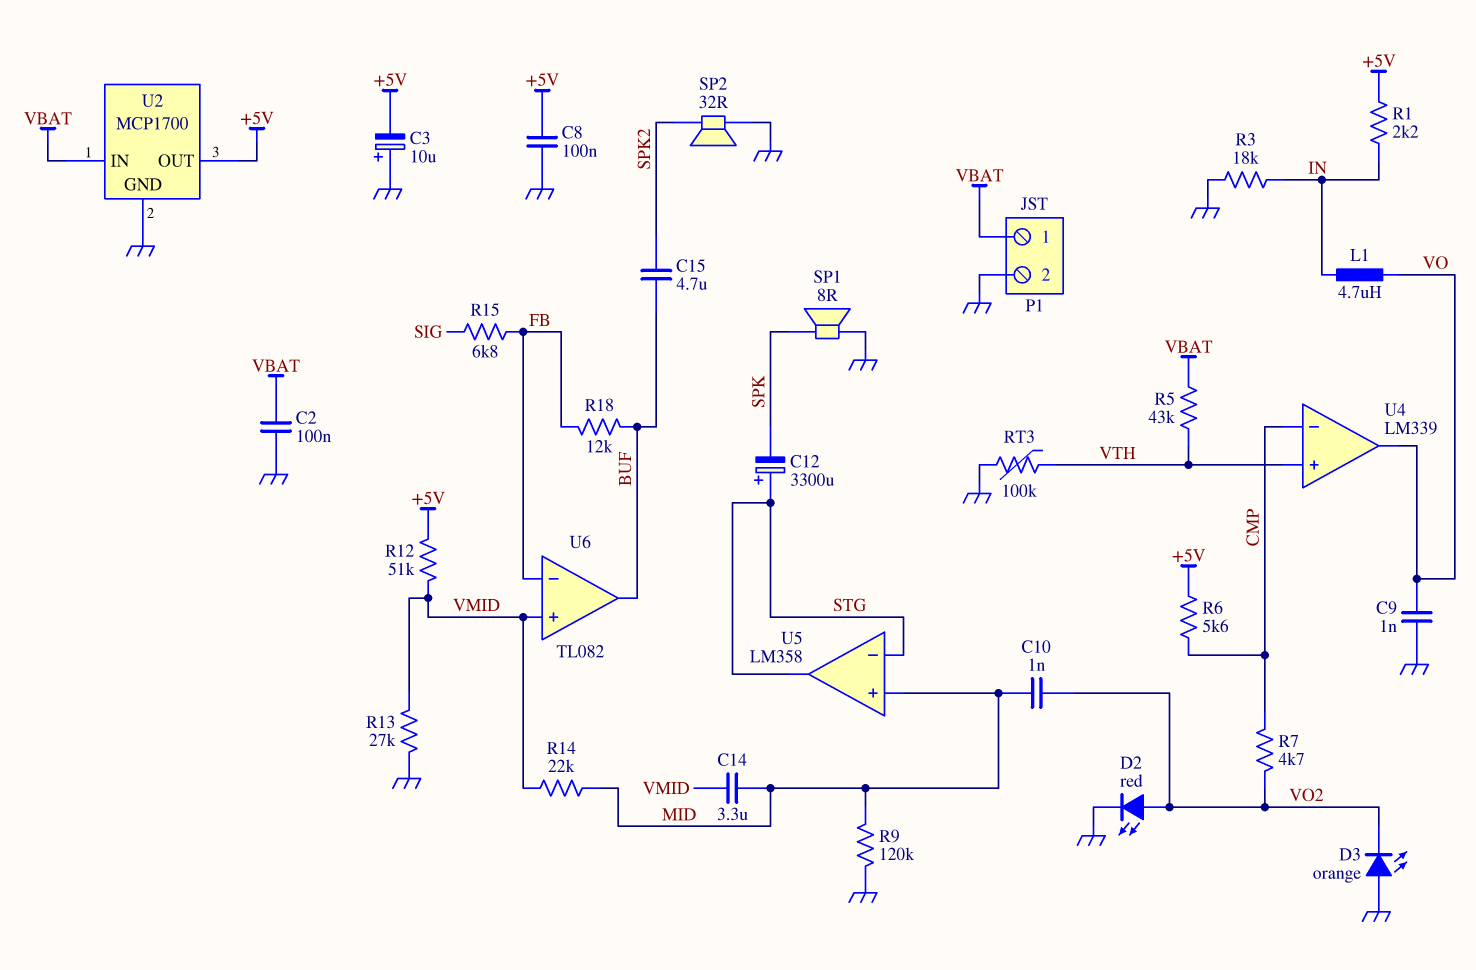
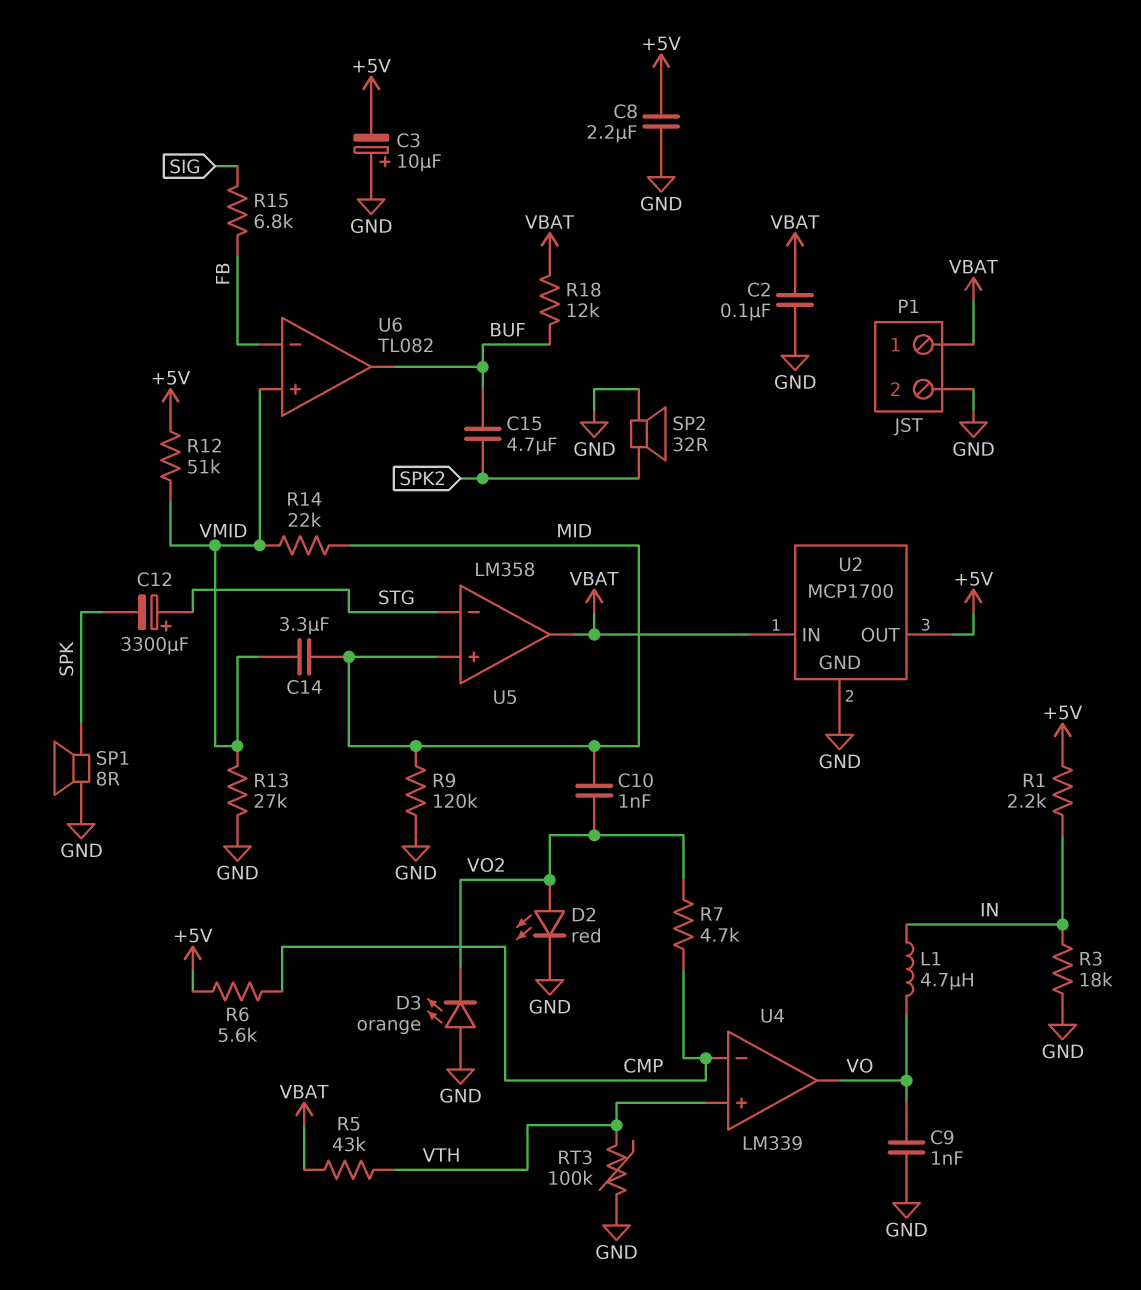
C8: 100nF (+5V, GND) -> 2.2uF (+5V, GND)
R18: 12k (BUF, FB) -> 12k (BUF, VBAT)
U5 pin out: STG -> VBAT

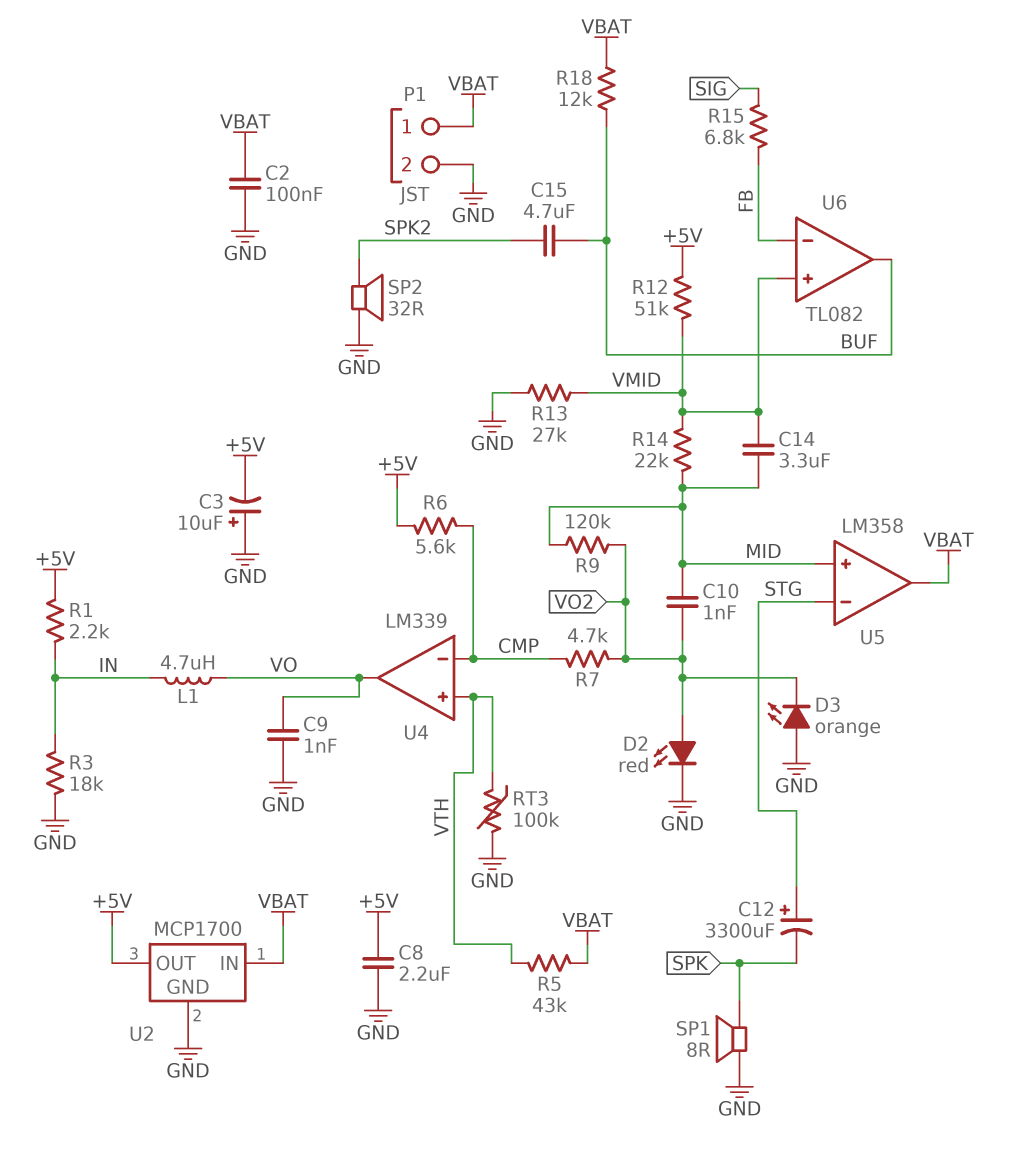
R9: 120k (GND, MID) -> 120k (MID, VO2)

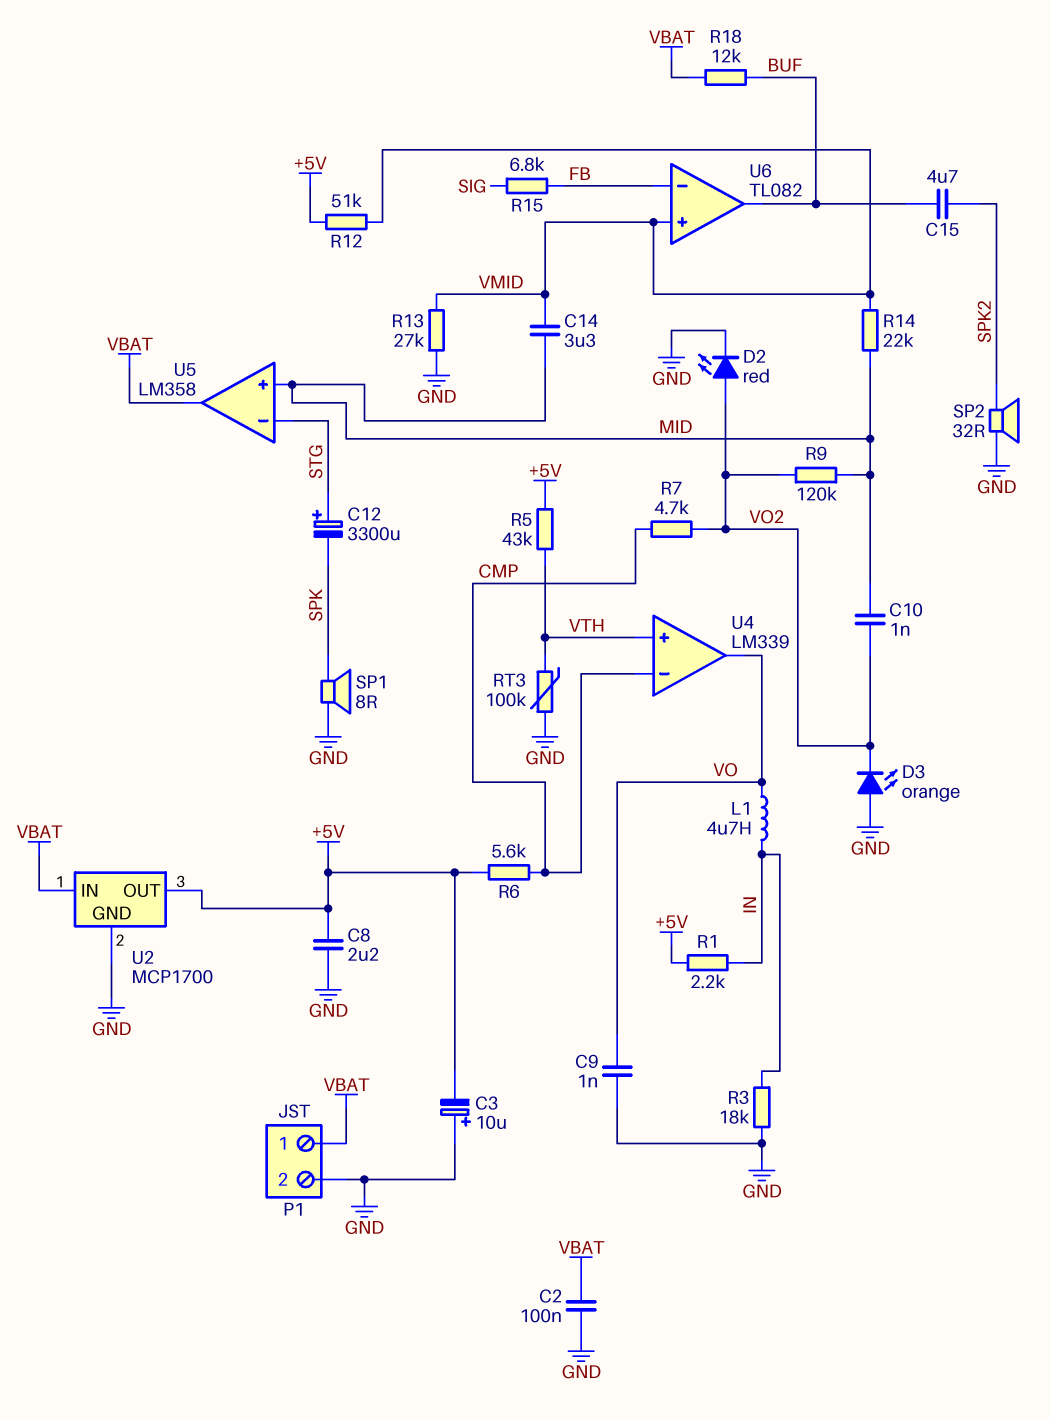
R5: 43k (VBAT, VTH) -> 43k (+5V, VTH)

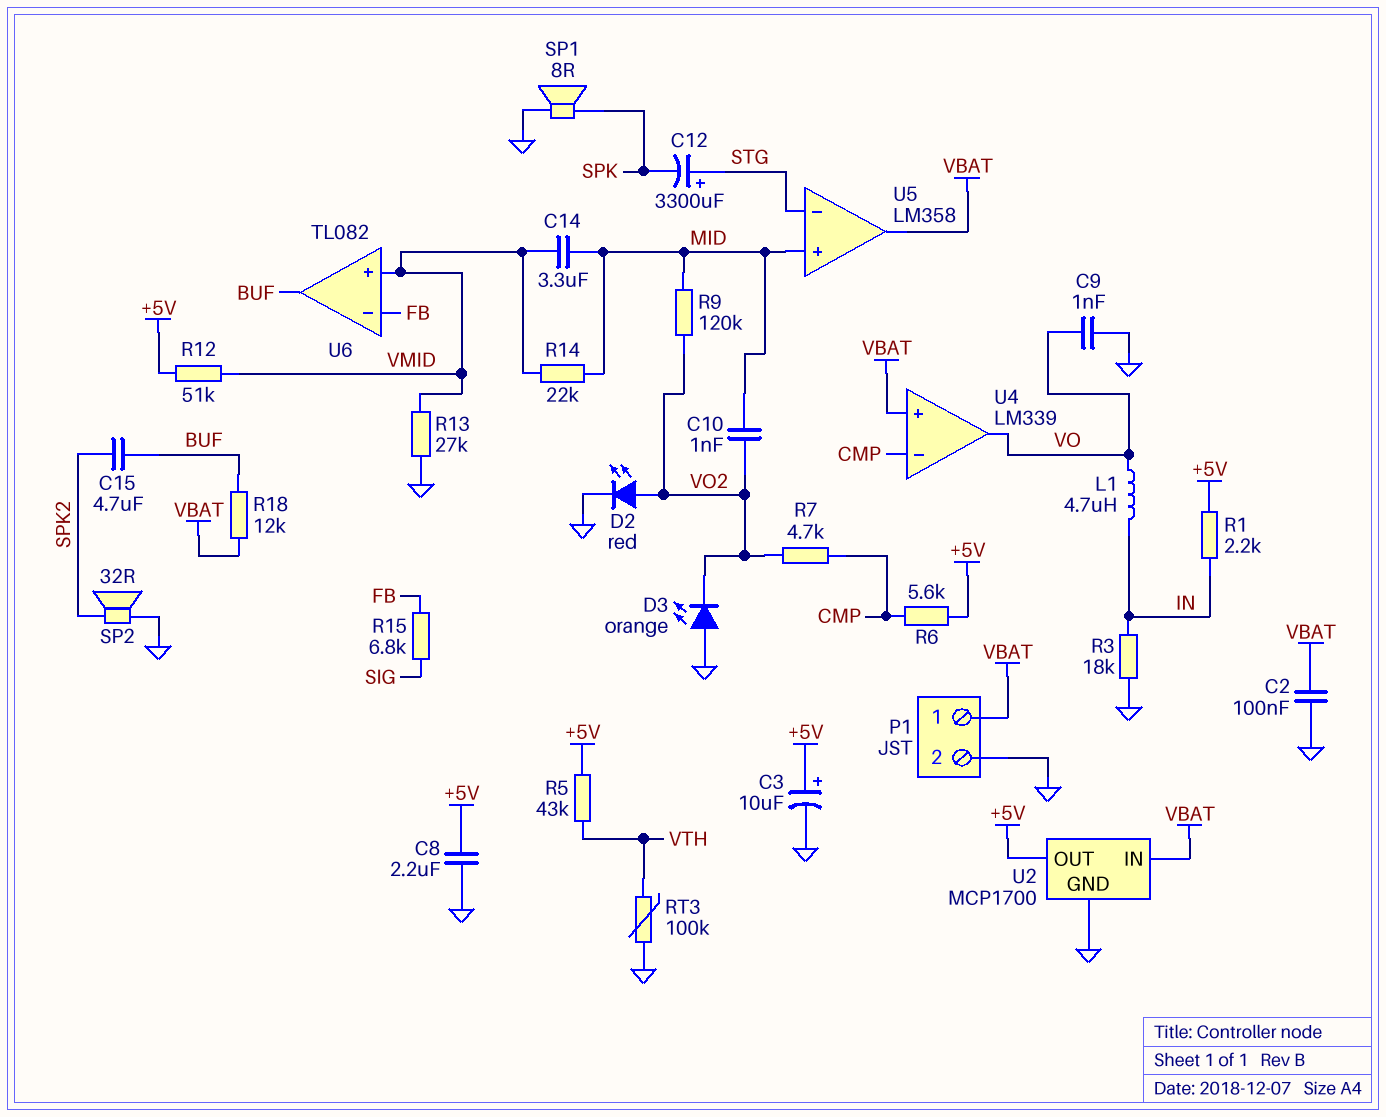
C3: 10uF (plus GND, minus +5V) -> 10uF (plus +5V, minus GND)
U4 pin in+: VTH -> VBAT

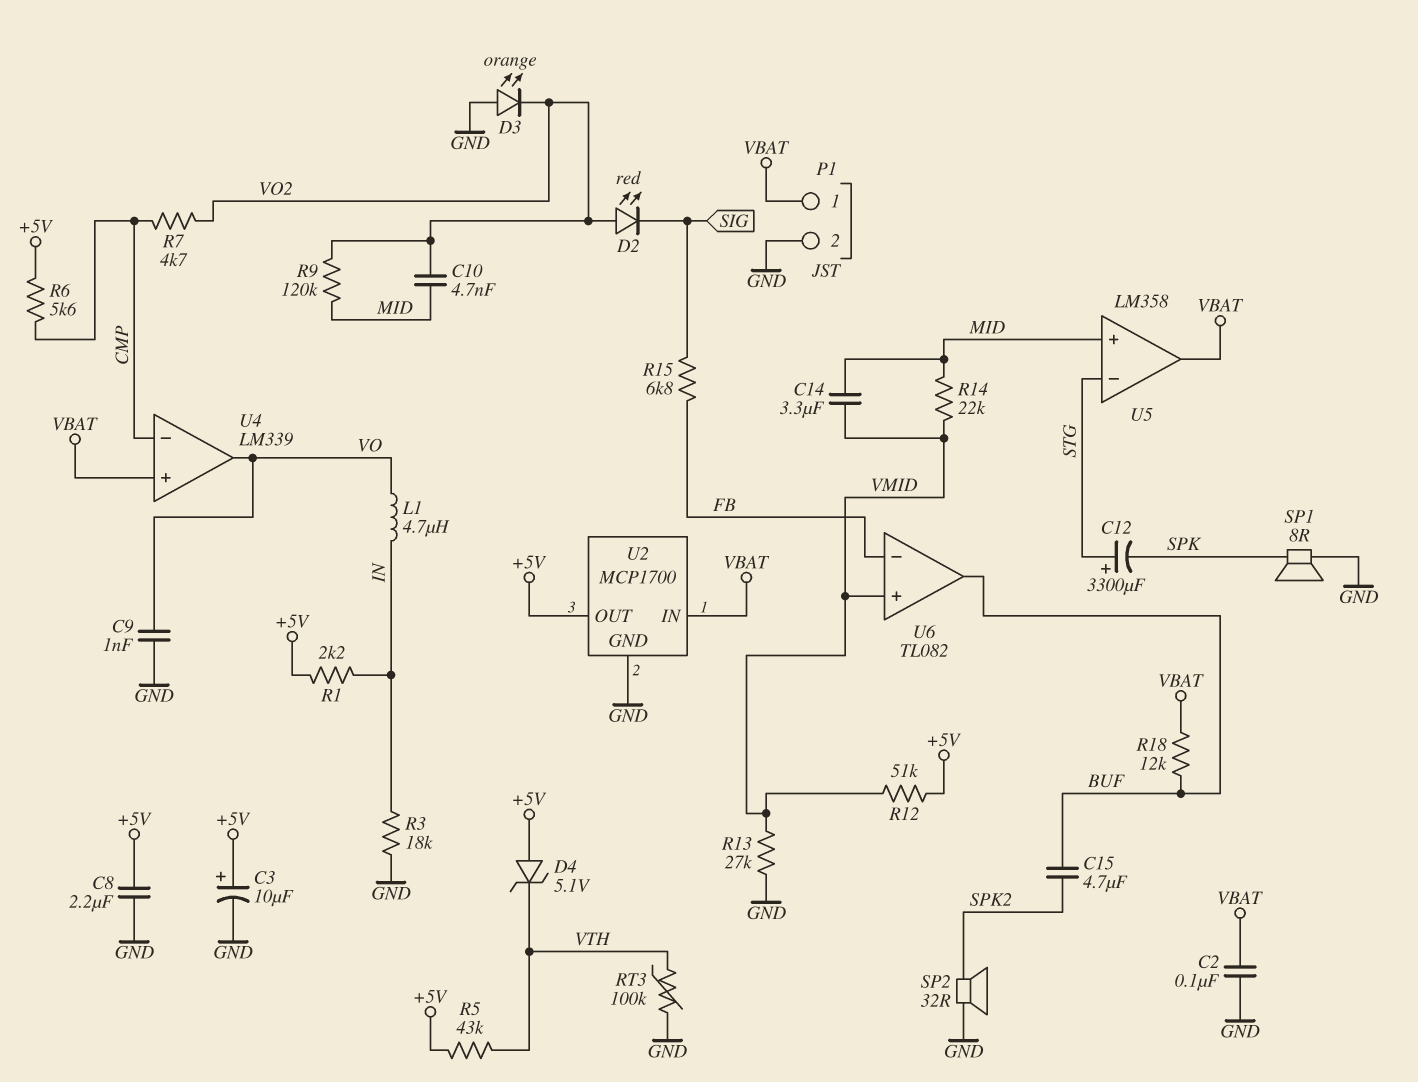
C10: 1nF (MID, VO2) -> 4.7nF (MID, VO2)
D2: LED red (A VO2, K GND) -> LED red (A VO2, K SIG)
D4: none -> zener 5.1V (A +5V, K VTH)

